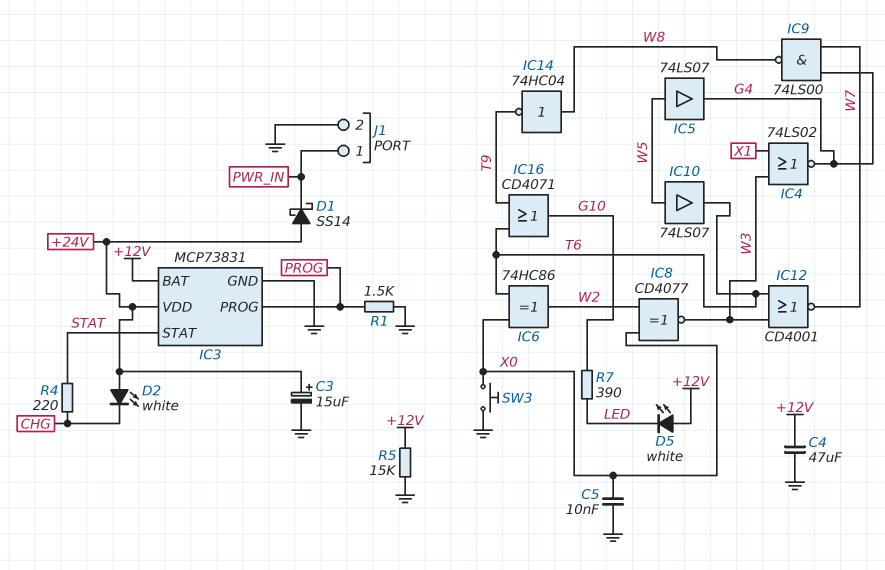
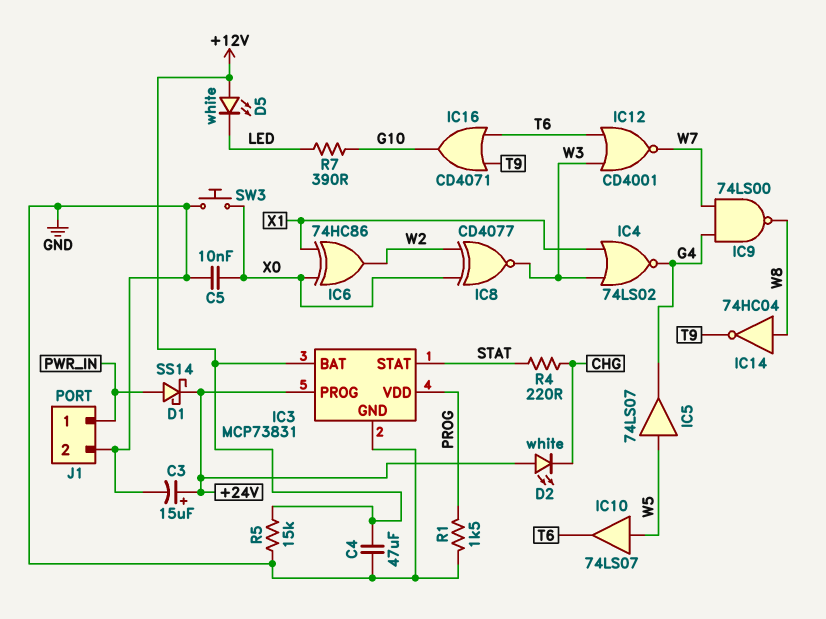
D1: schottky SS14 (A +24V, K PWR_IN) -> schottky SS14 (A PWR_IN, K +24V)
IC3 pin PROG: PROG -> +24V
IC3 pin VDD: +24V -> PROG
IC6: XOR 74HC86 (in T6, in X0, out W2) -> XOR 74HC86 (in X0, in X1, out W2)

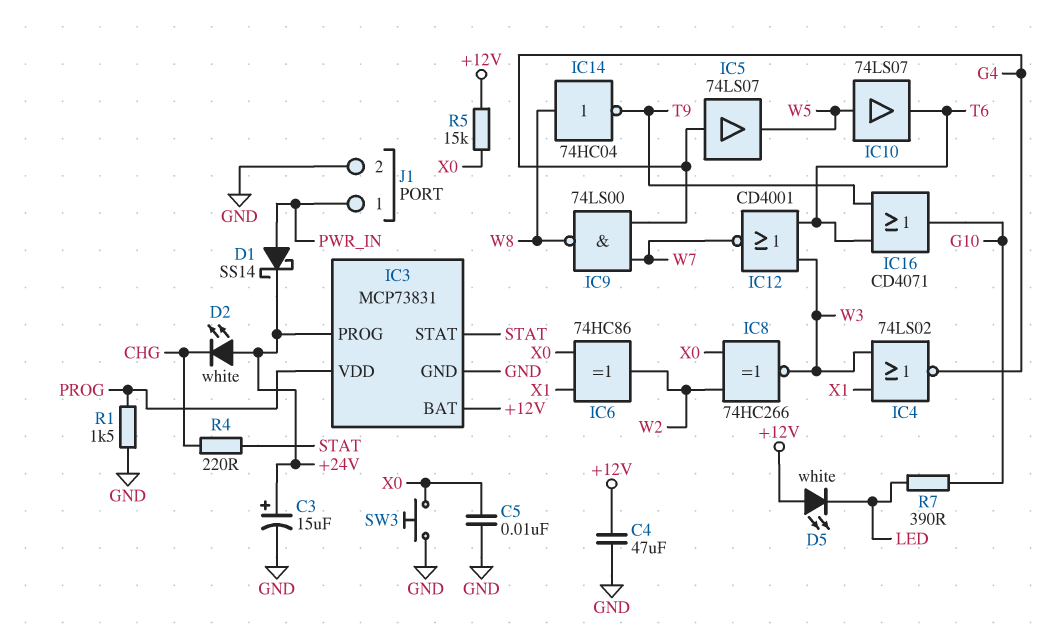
IC5: buffer 74LS07 (in W5, out G4) -> buffer 74LS07 (in G4, out W5)
IC8: XNOR CD4077 (in W2, in X0, out W3) -> XNOR 74HC266 (in W2, in X0, out W3)
R5: 15k (+12V, GND) -> 15k (+12V, X0)

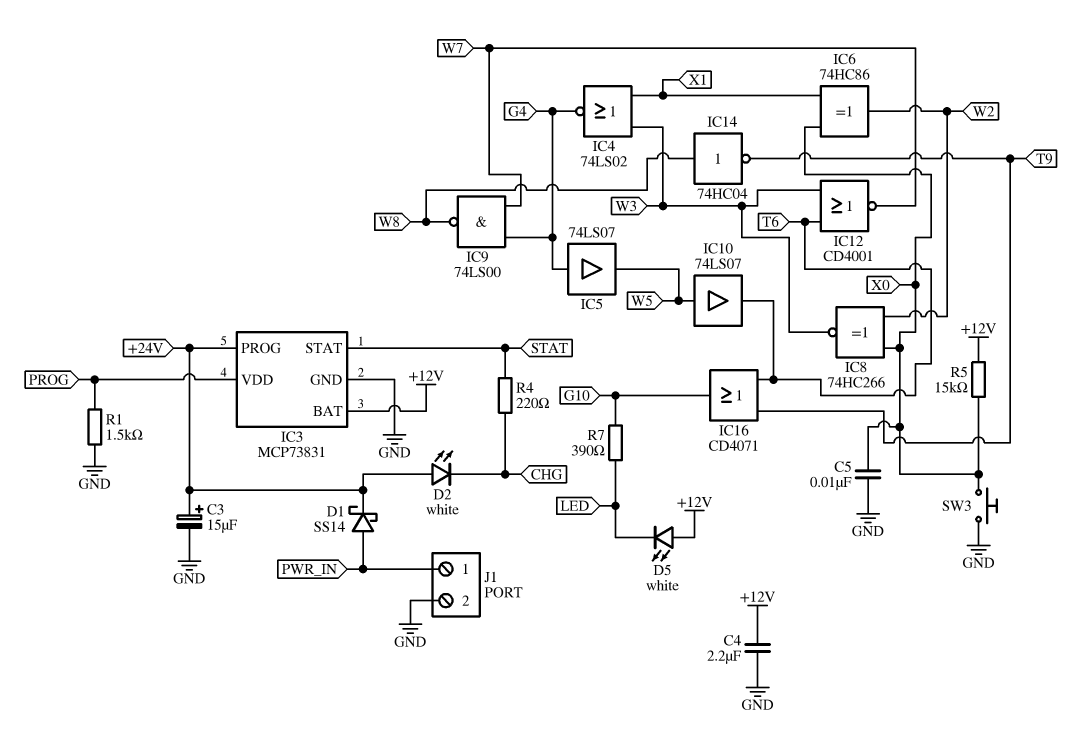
C4: 47uF (+12V, GND) -> 2.2uF (+12V, GND)

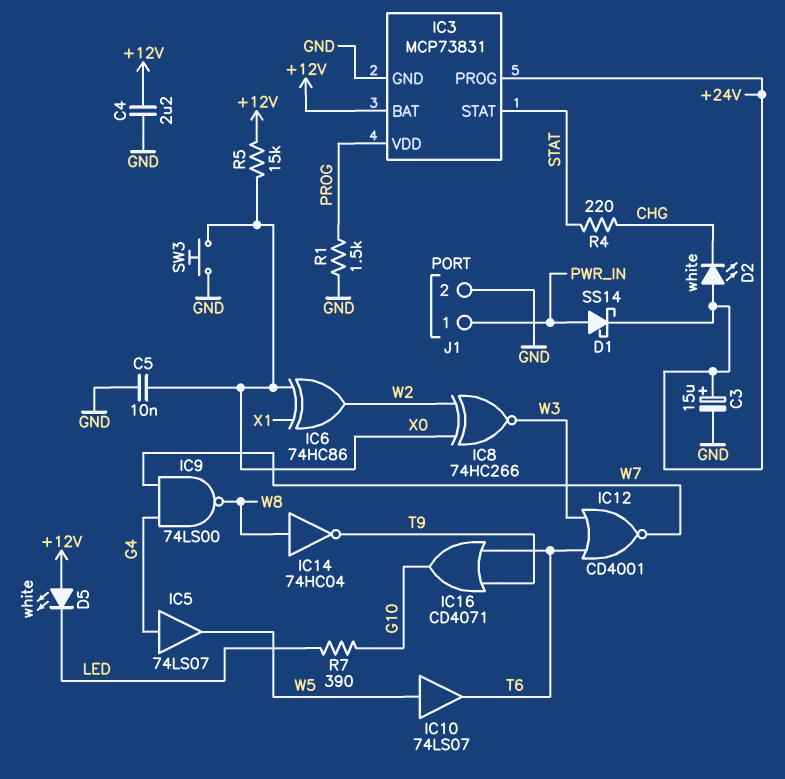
IC4: NOR 74LS02 (in W3, in X1, out G4) -> none

